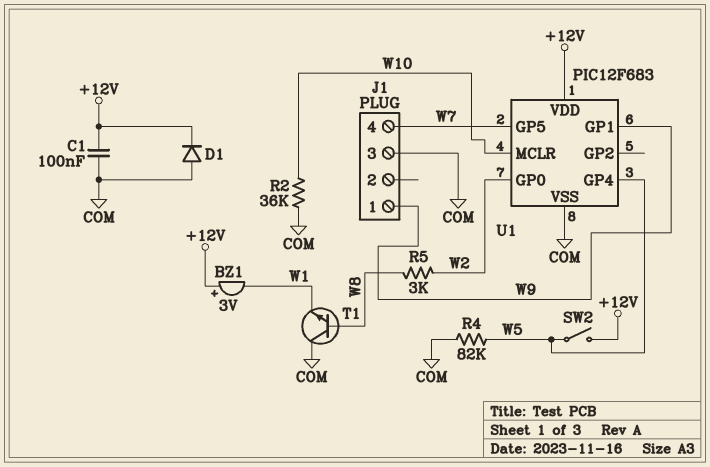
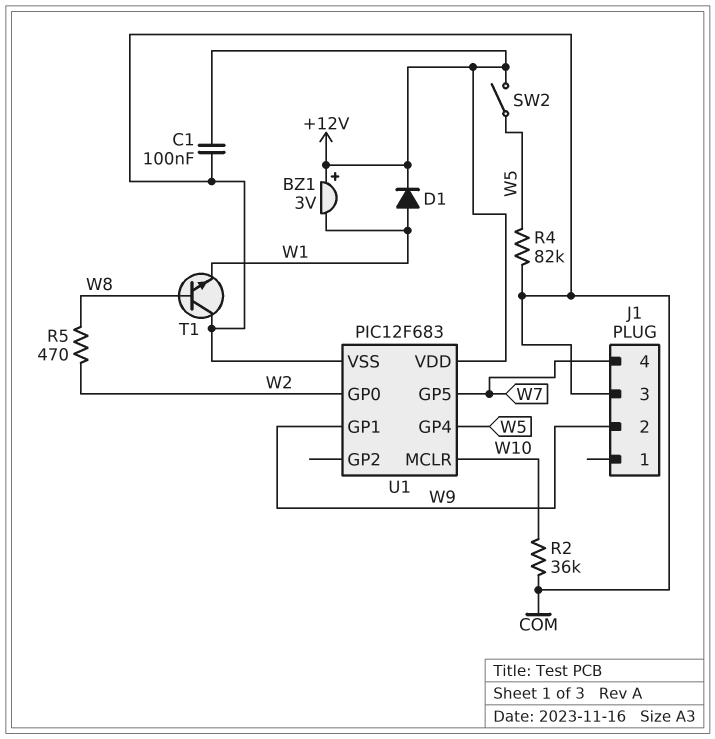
D1: diode (A COM, K +12V) -> diode (A W1, K +12V)
J1 pin 1: W9 -> none
J1 pin 2: none -> W9
R5: 3k (W2, W8) -> 470 (W2, W8)

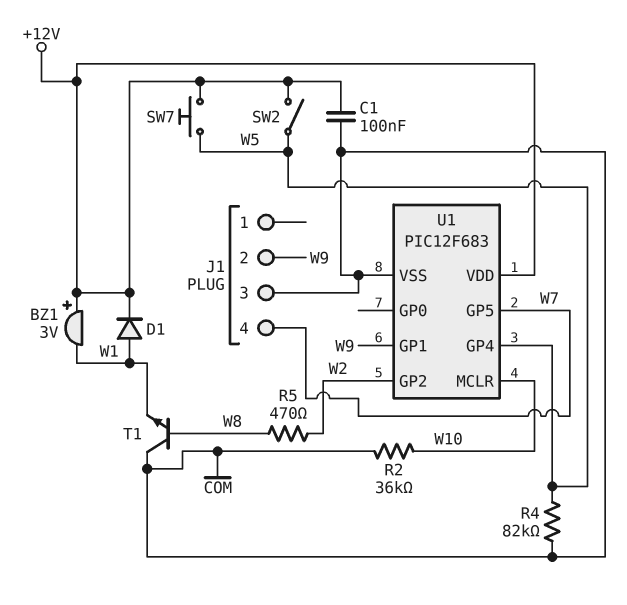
SW7: none -> button (+12V, W5)
U1 pin GP0: W2 -> none
U1 pin GP2: none -> W2

